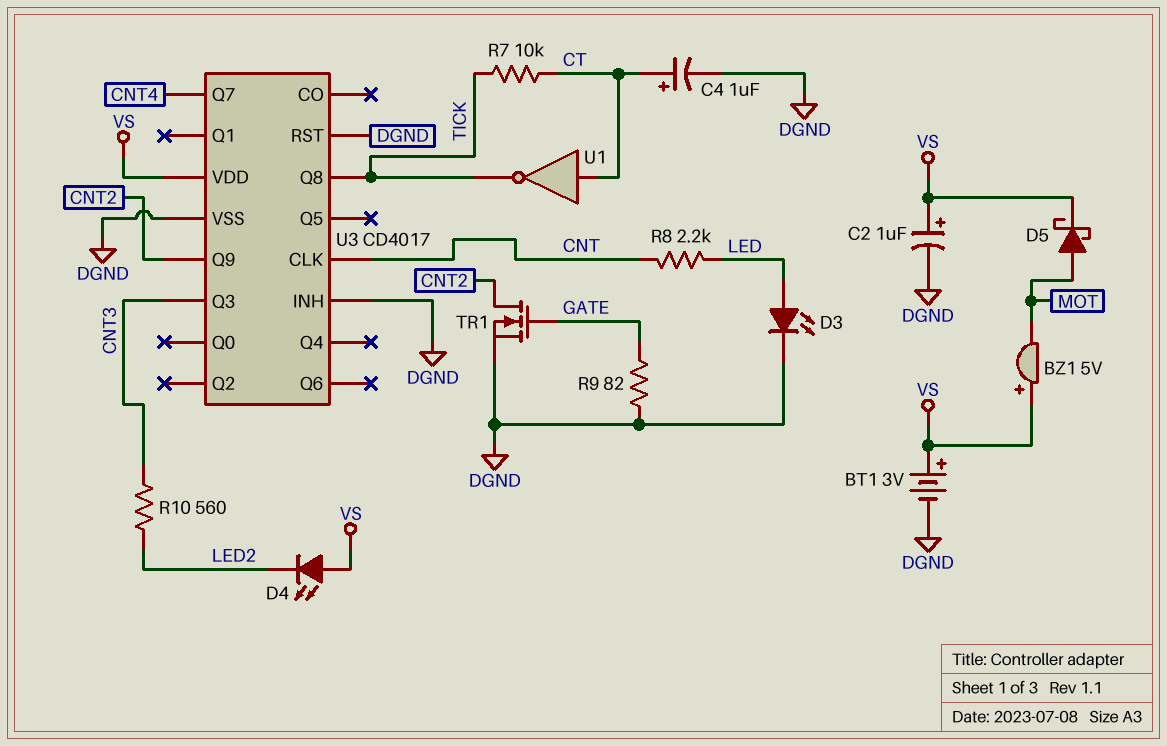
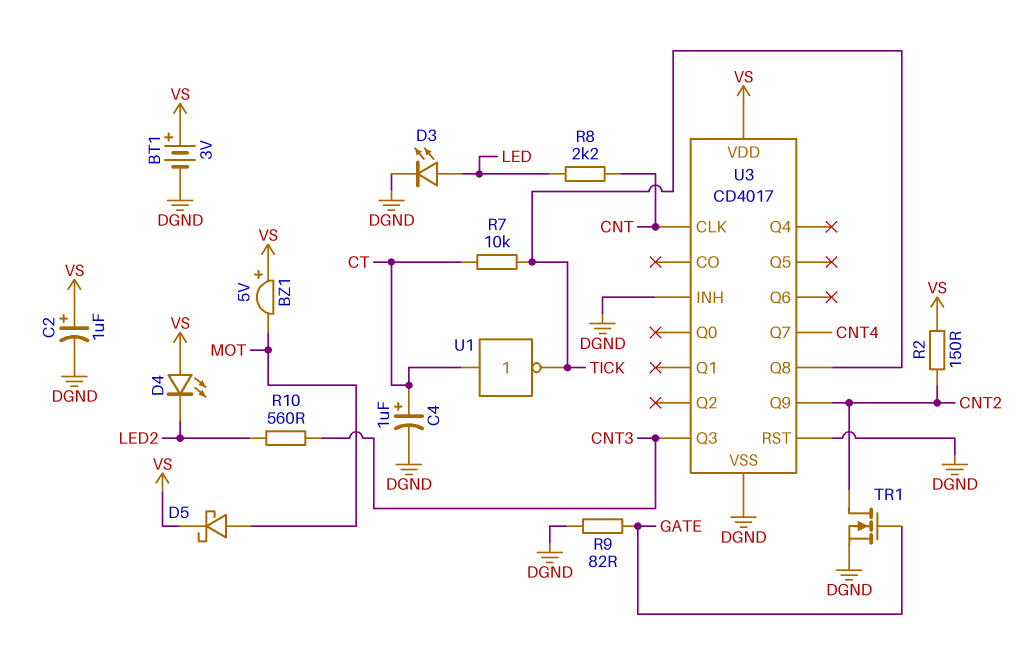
R2: none -> 150 (CNT2, VS)

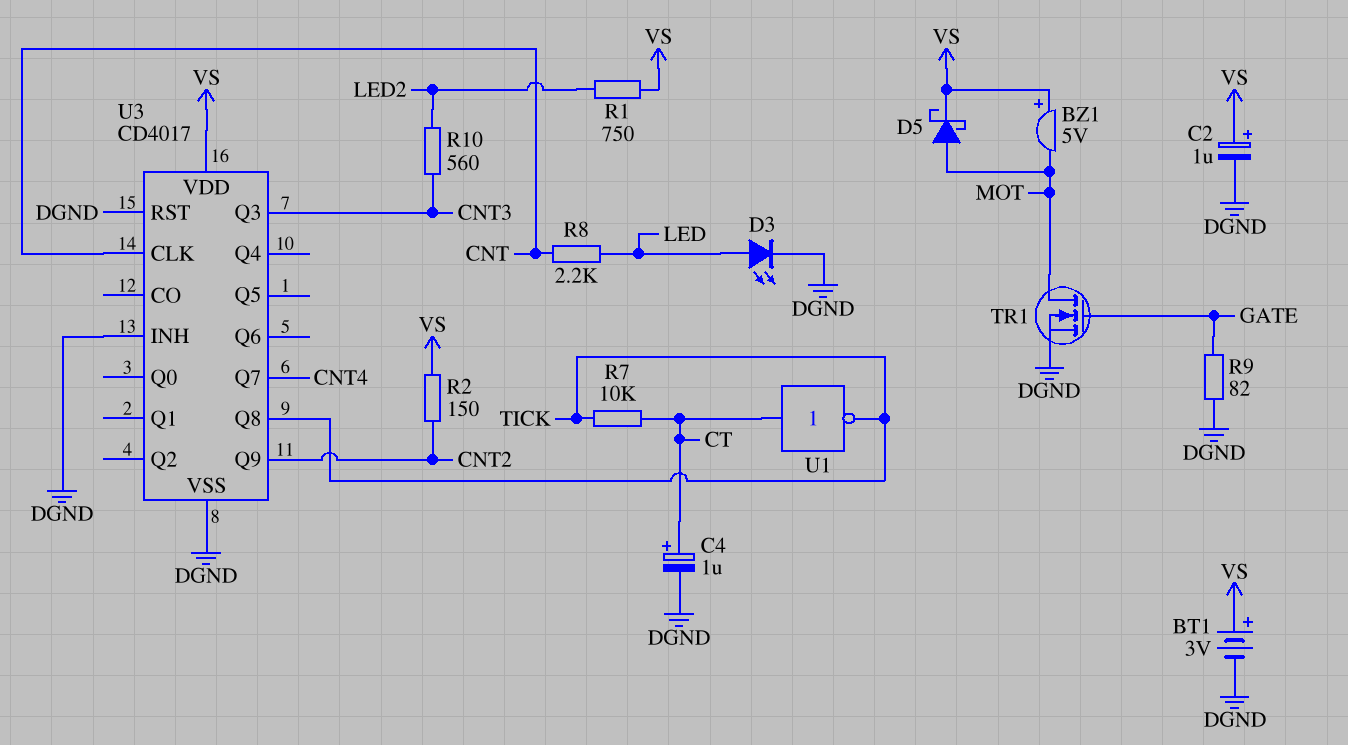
D4: LED (A VS, K LED2) -> none
R1: none -> 750 (LED2, VS)
TR1: NMOS (G GATE, D CNT2, S DGND) -> NMOS (G GATE, D MOT, S DGND)

